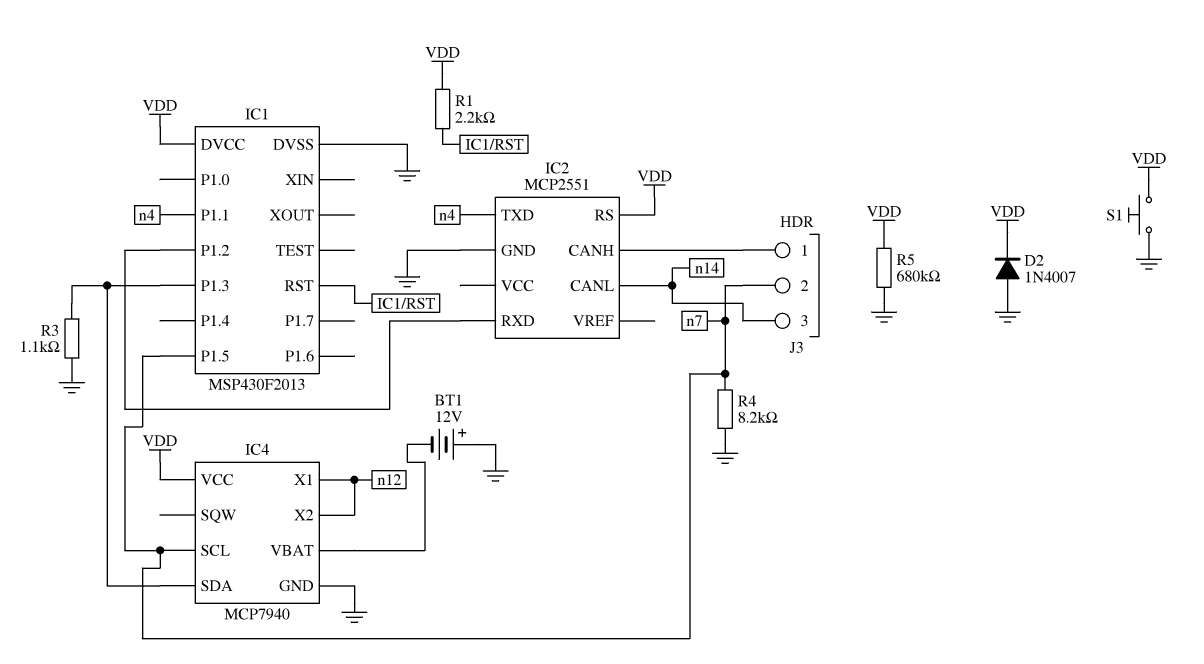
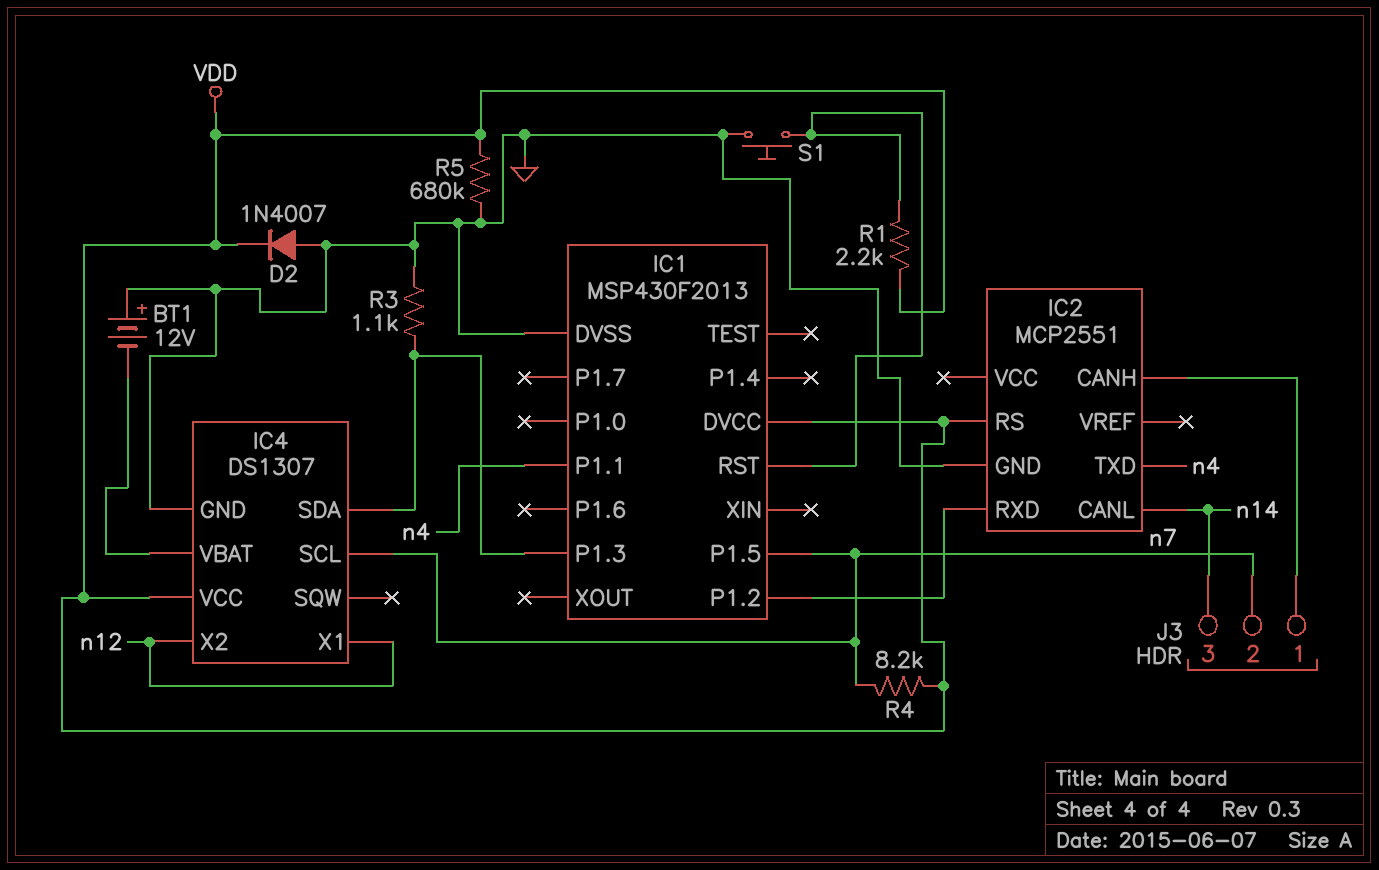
IC4: MCP7940 -> DS1307
R4: 8.2k (GND, n7) -> 8.2k (VDD, n7)
S1: button (GND, VDD) -> button (GND, IC1/RST)

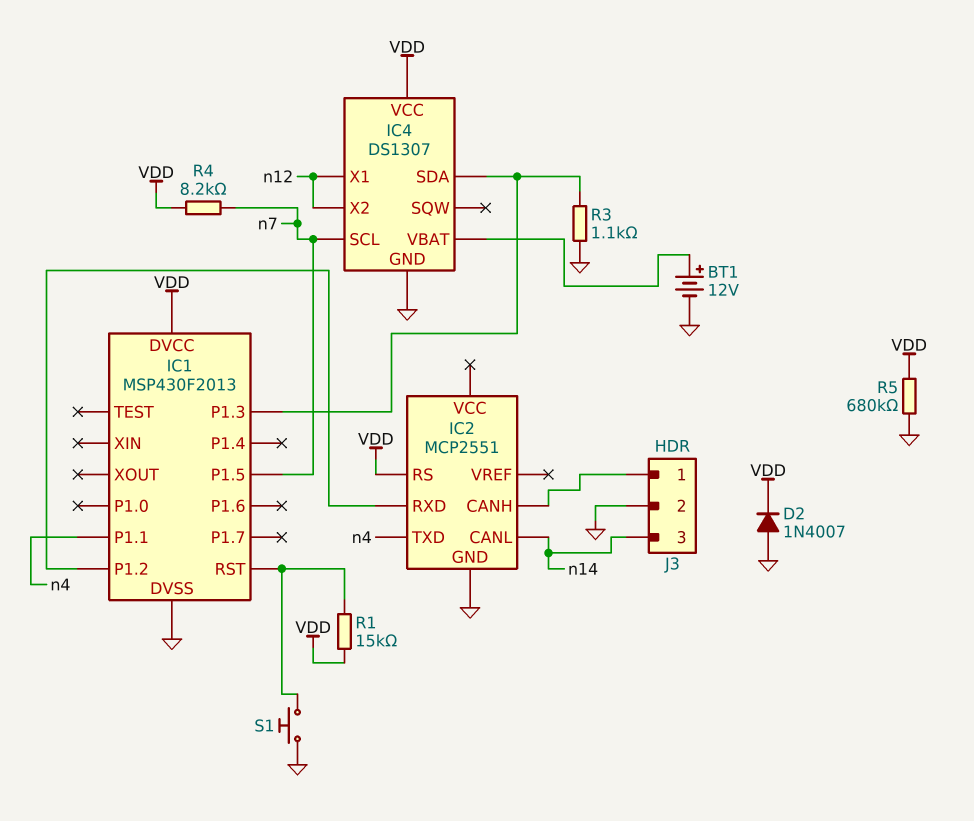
BT1: 12V (plus GND, minus IC4/VBAT) -> 12V (plus IC4/VBAT, minus GND)
J3 pin 2: n7 -> GND
R1: 2.2k (IC1/RST, VDD) -> 15k (IC1/RST, VDD)

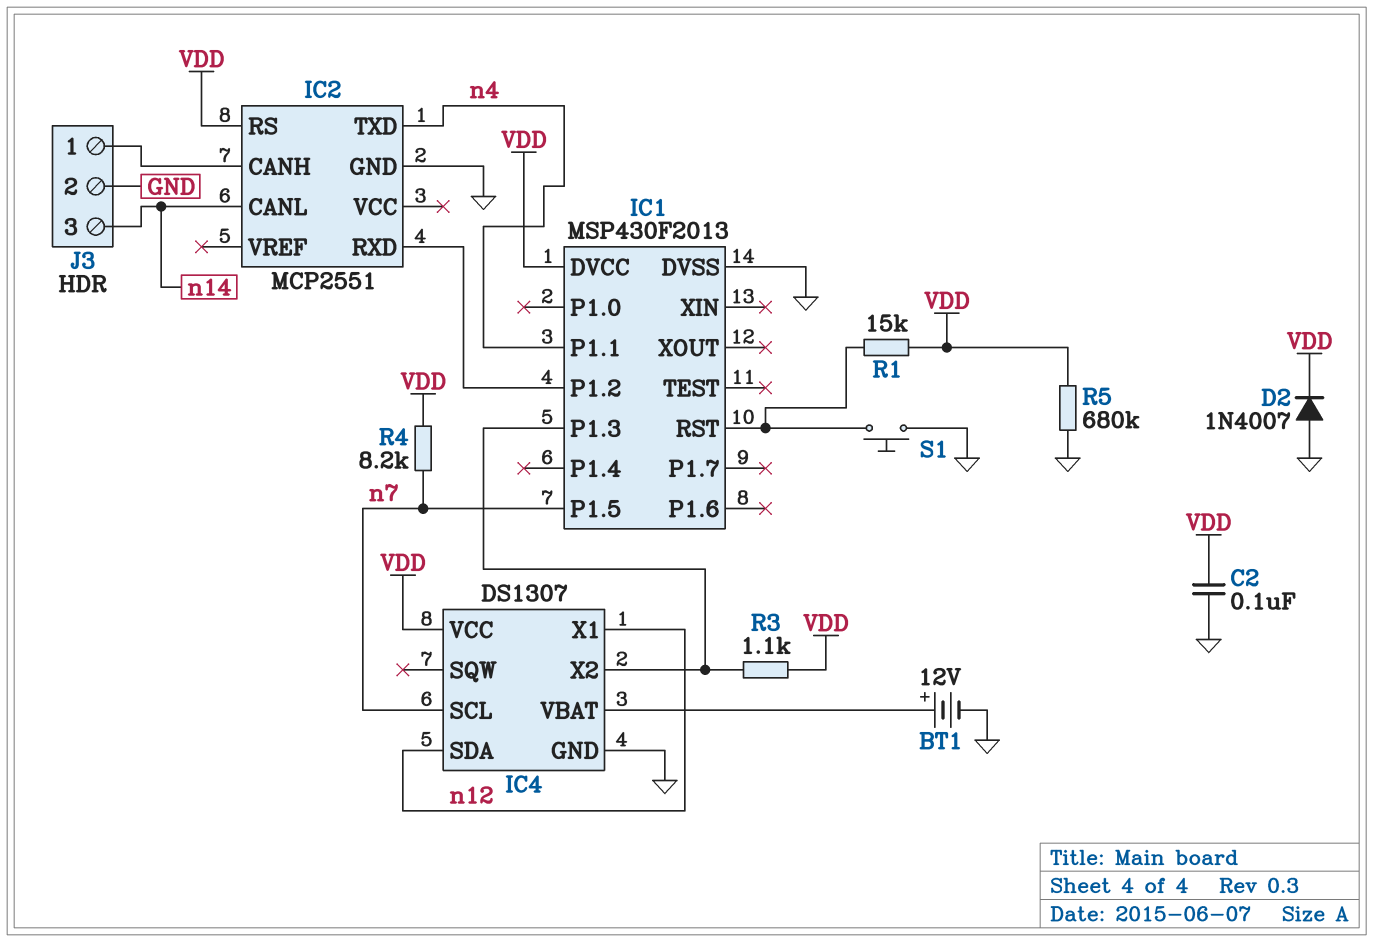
C2: none -> 100nF (GND, VDD)
IC4 pin SDA: IC1/P1.3 -> n12
IC4 pin X2: n12 -> IC1/P1.3
R3: 1.1k (GND, IC1/P1.3) -> 1.1k (IC1/P1.3, VDD)

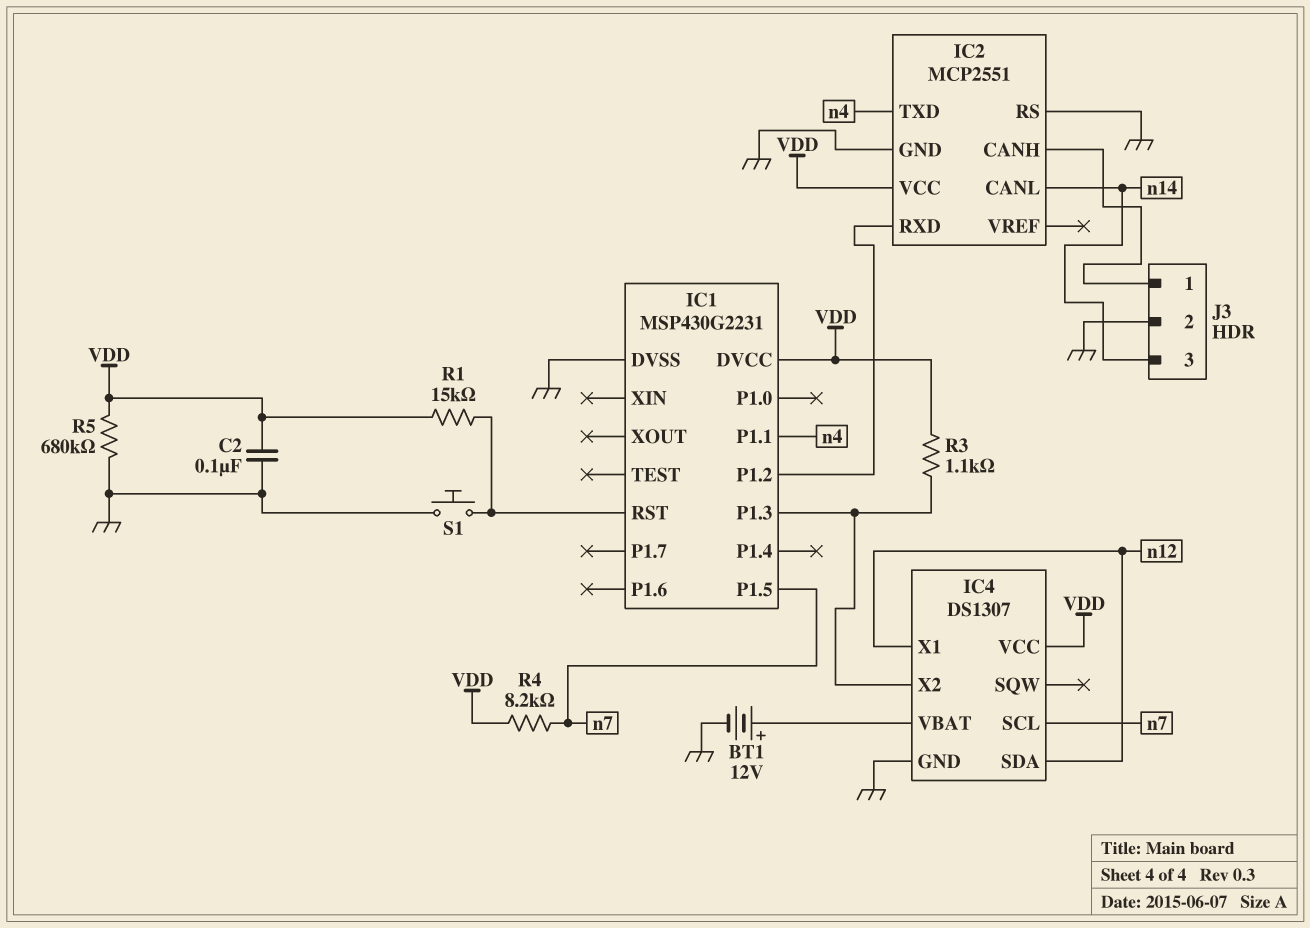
D2: diode 1N4007 (A GND, K VDD) -> none
IC1: MSP430F2013 -> MSP430G2231
IC2 pin RS: VDD -> GND
IC2 pin VCC: none -> VDD

